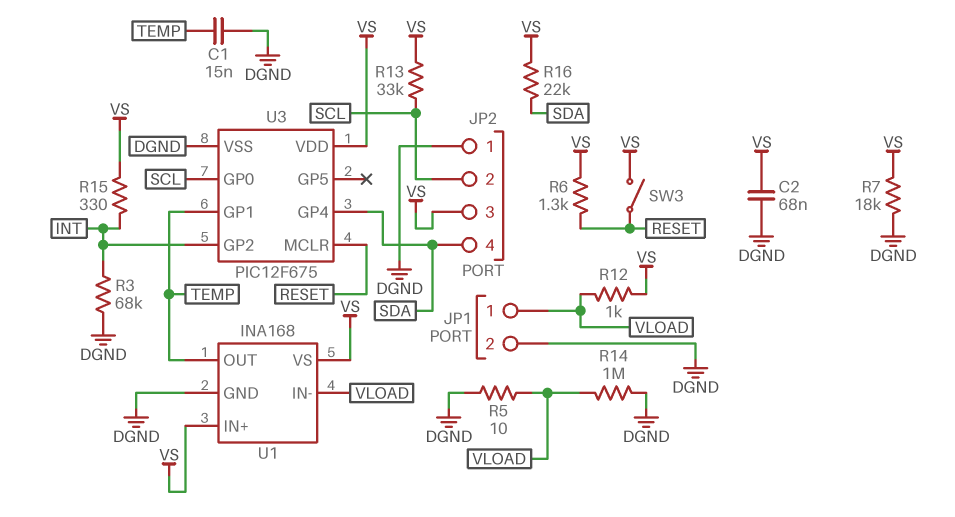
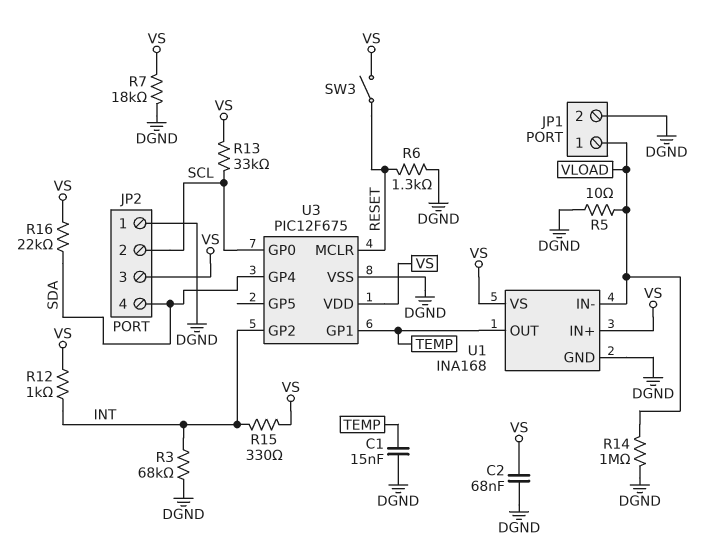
R6: 1.3k (RESET, VS) -> 1.3k (DGND, RESET)
R12: 1k (VLOAD, VS) -> 1k (INT, VS)

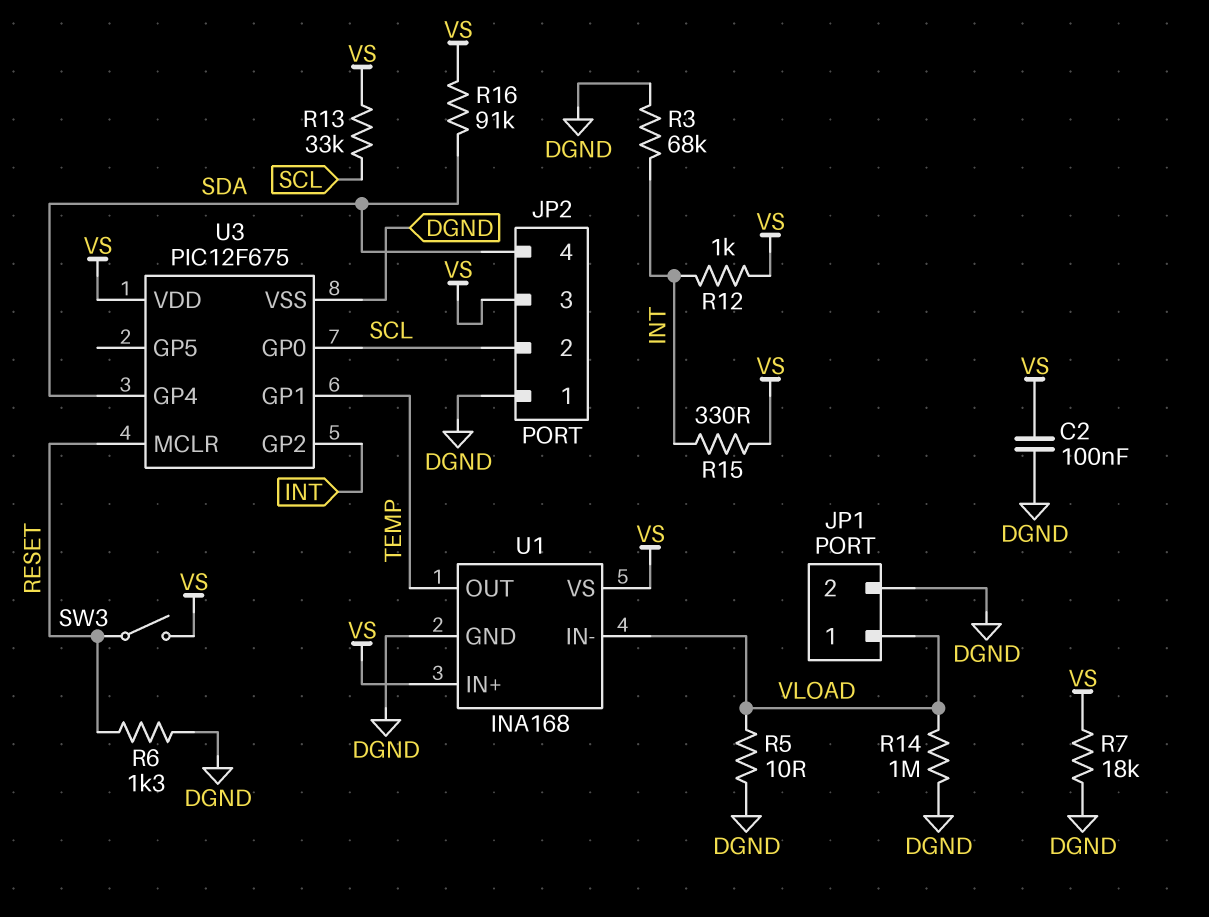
C1: 15nF (DGND, TEMP) -> none
C2: 68nF (DGND, VS) -> 100nF (DGND, VS)
R16: 22k (SDA, VS) -> 91k (SDA, VS)

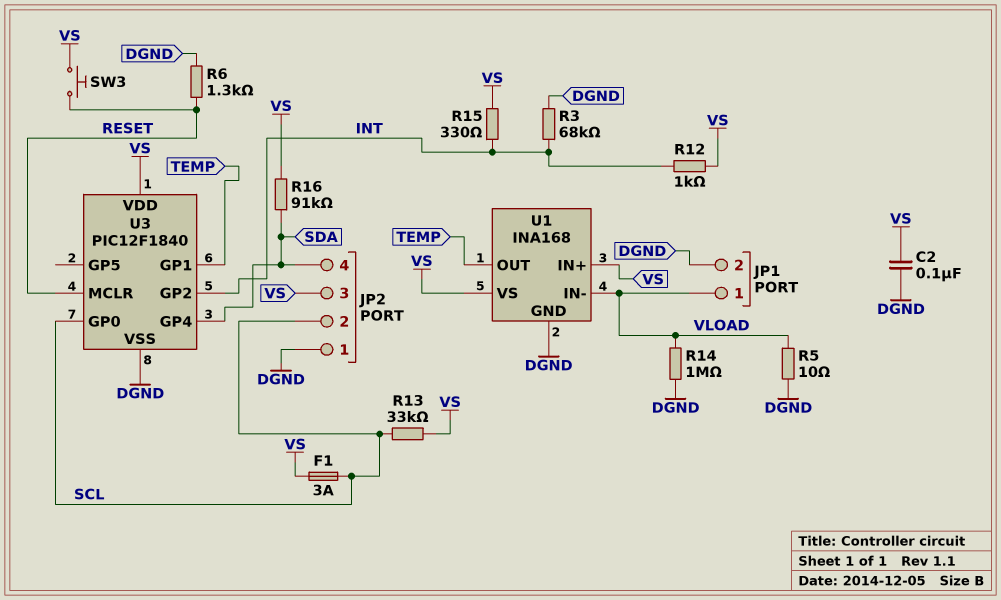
F1: none -> 3A (SCL, VS)
R7: 18k (DGND, VS) -> none
SW3: switch (RESET, VS) -> button (RESET, VS)
U3: PIC12F675 -> PIC12F1840

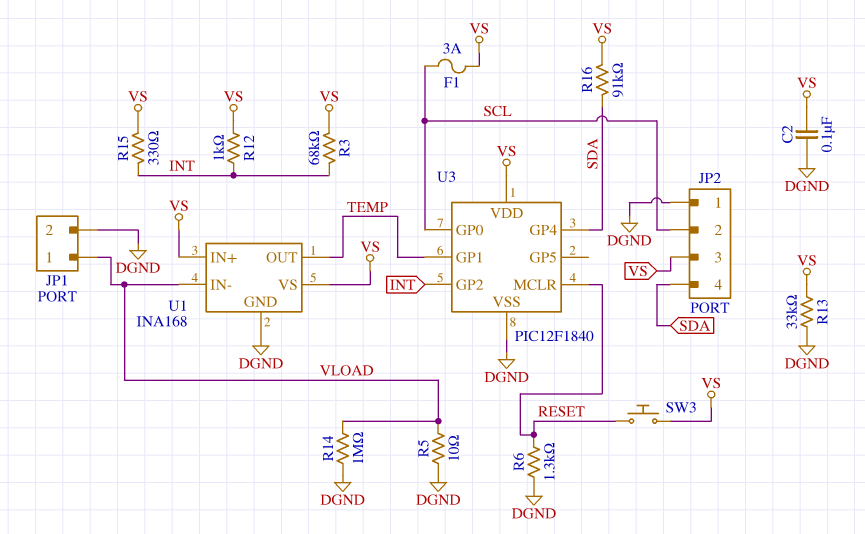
R3: 68k (DGND, INT) -> 68k (INT, VS)
R13: 33k (SCL, VS) -> 33k (DGND, VS)

